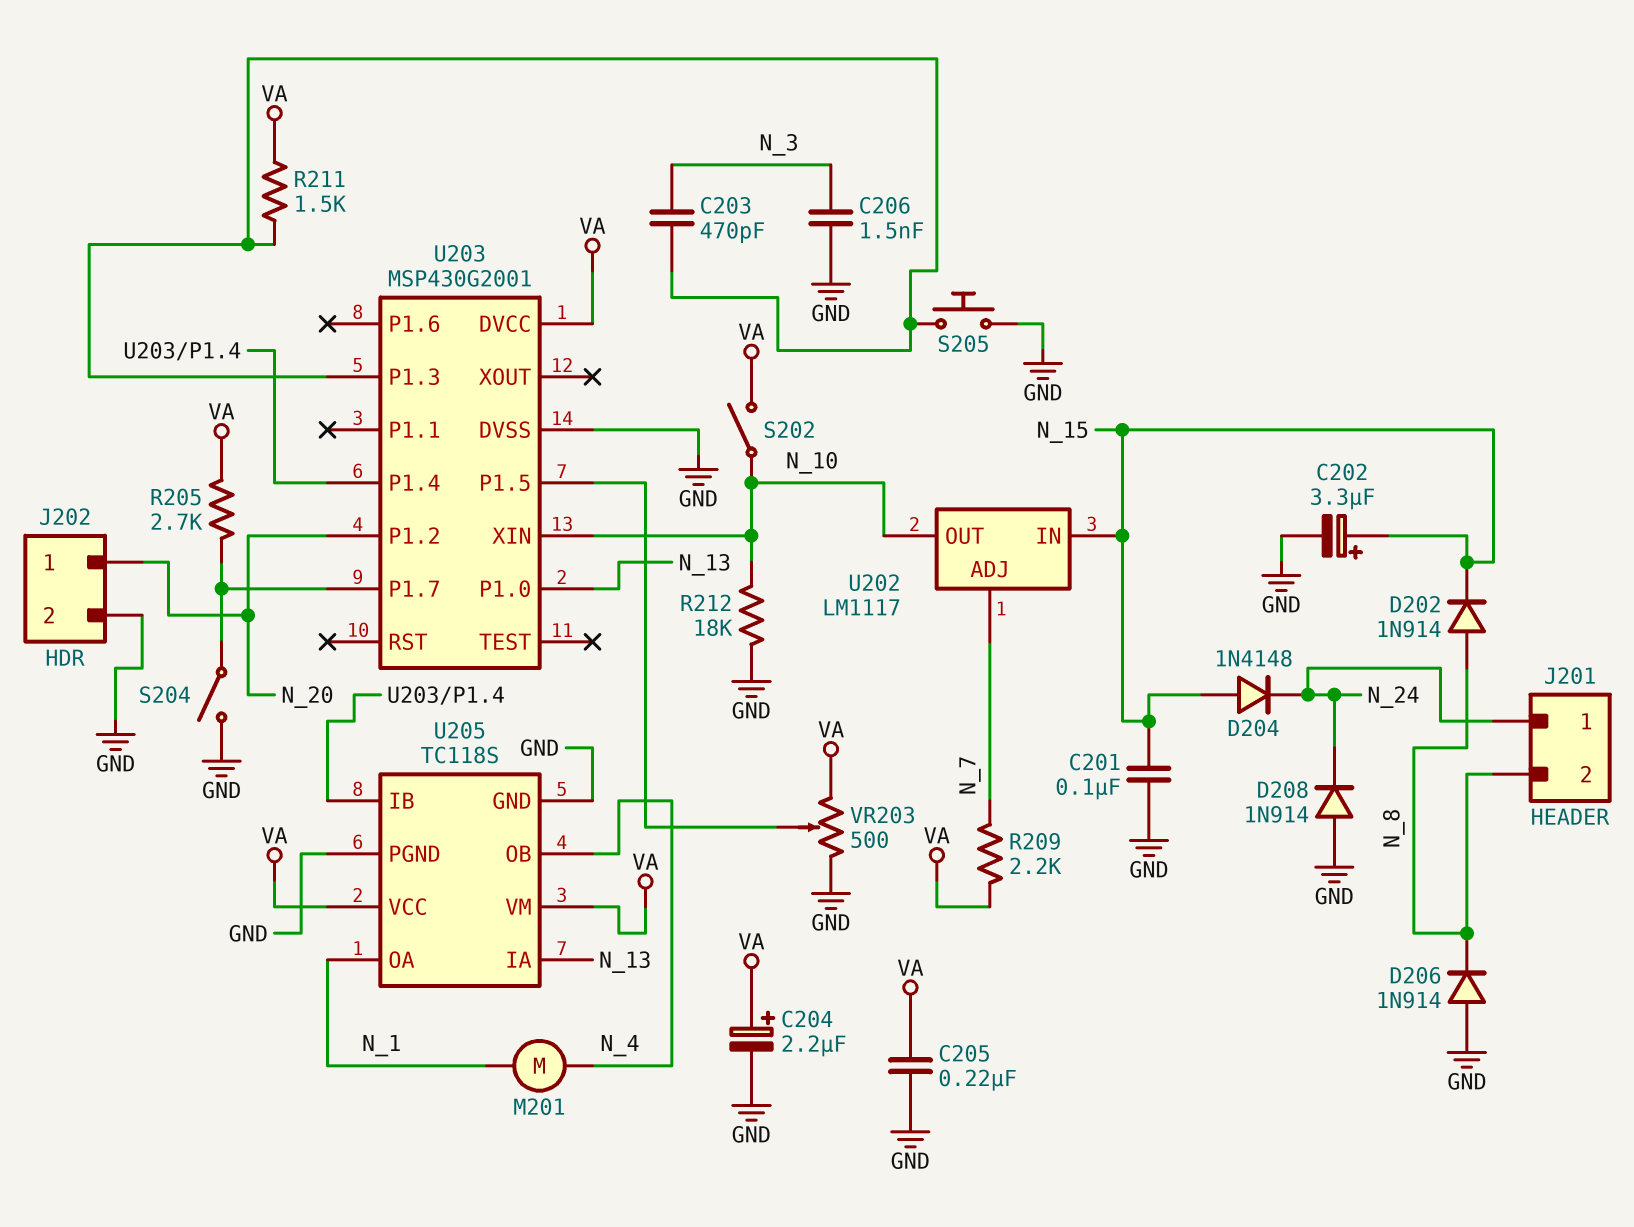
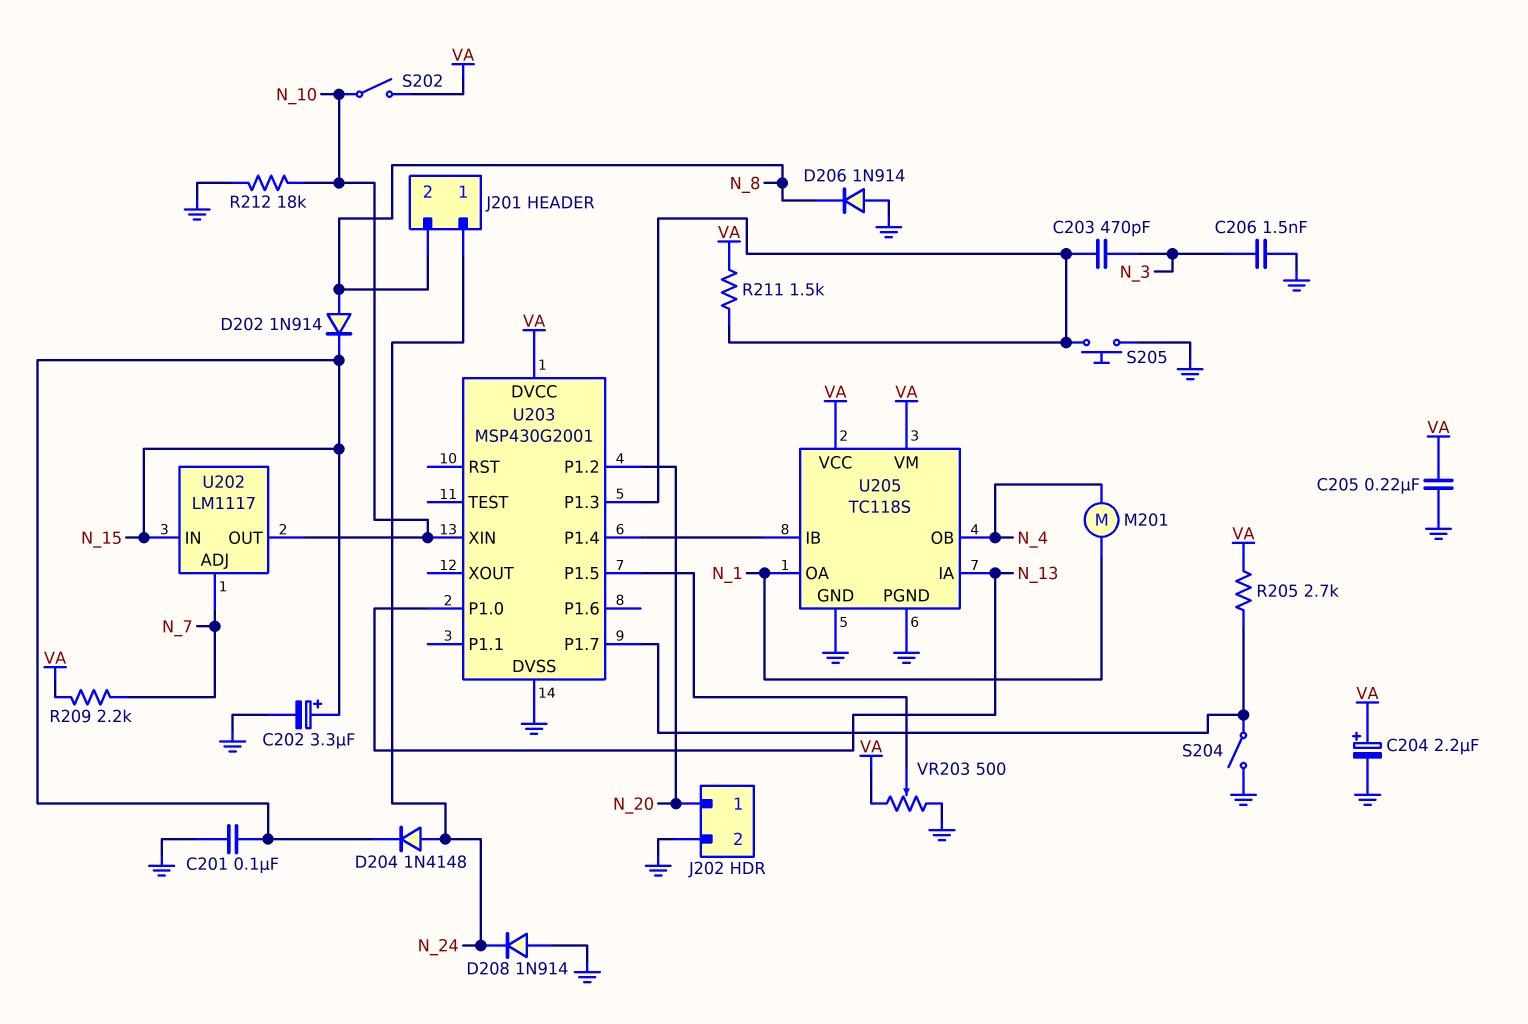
D204: diode 1N4148 (A N_15, K N_24) -> diode 1N4148 (A N_24, K N_15)

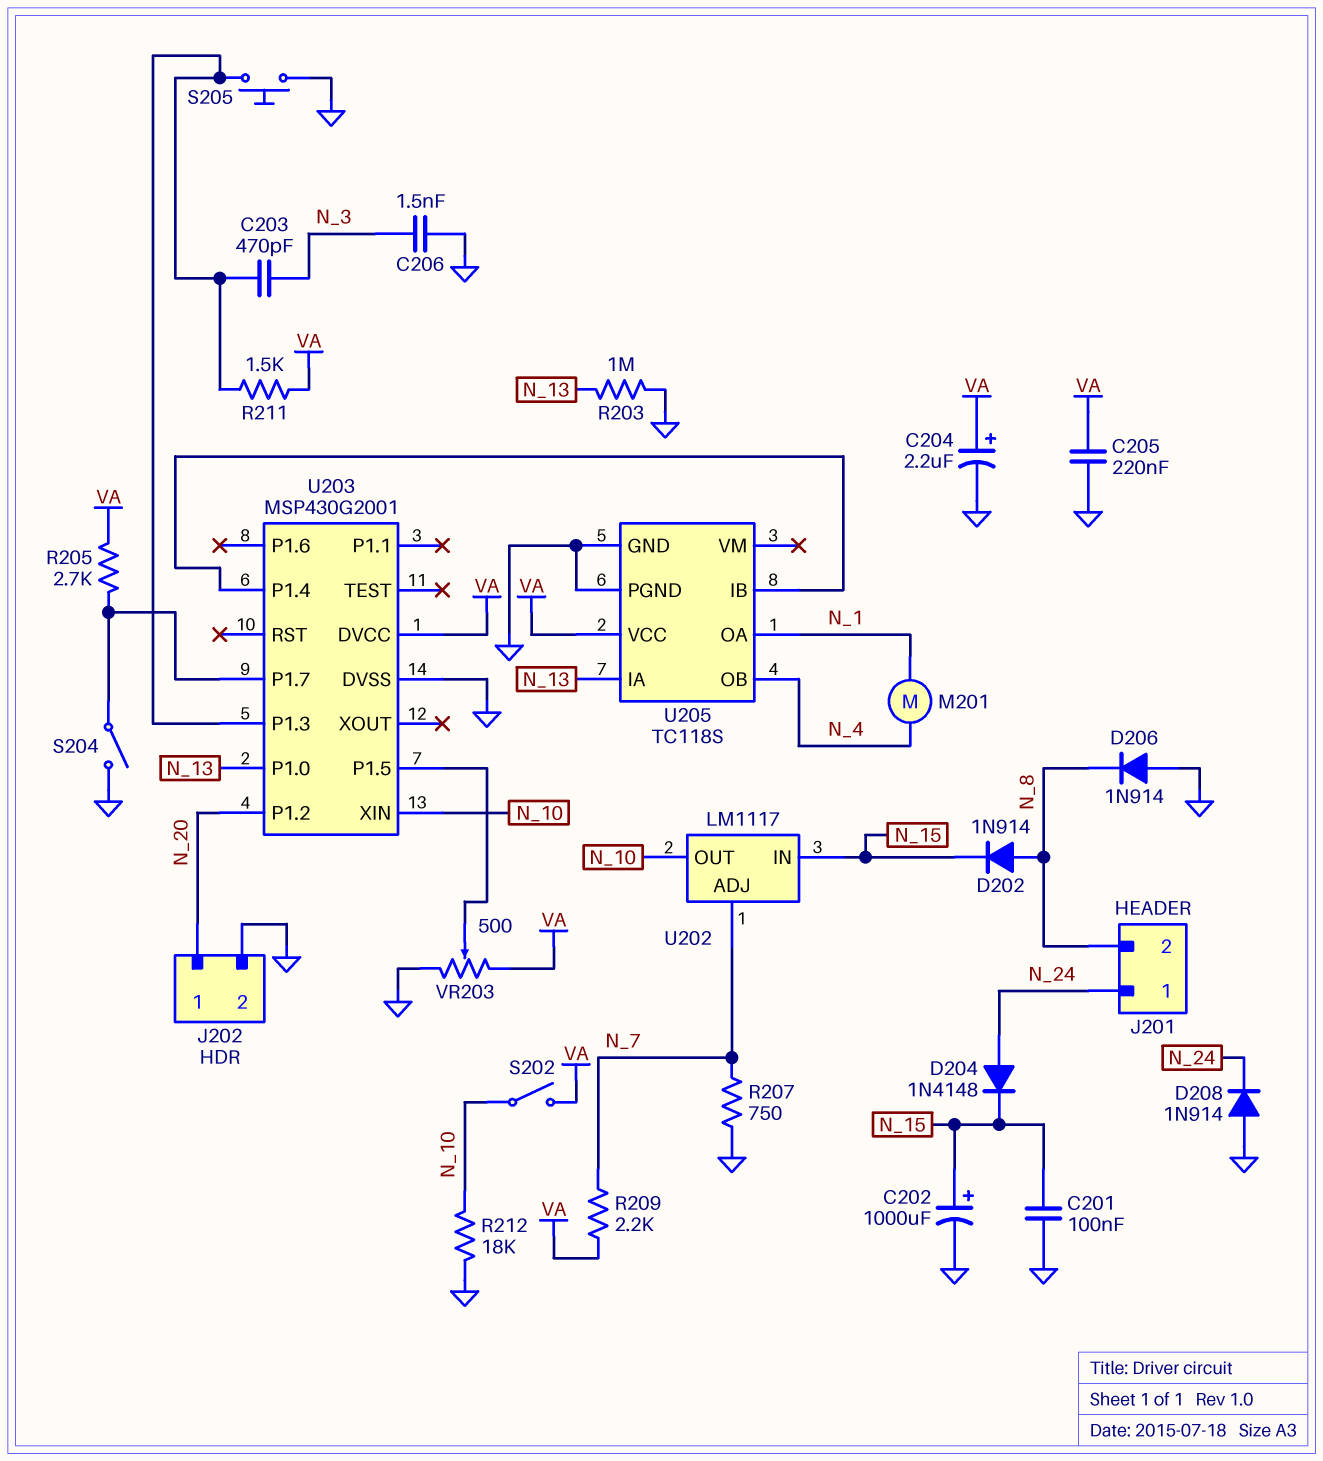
C202: 3.3uF (plus N_15, minus GND) -> 1000uF (plus N_15, minus GND)
R203: none -> 1M (GND, N_13)
R207: none -> 750 (GND, N_7)
U205 pin VM: VA -> none

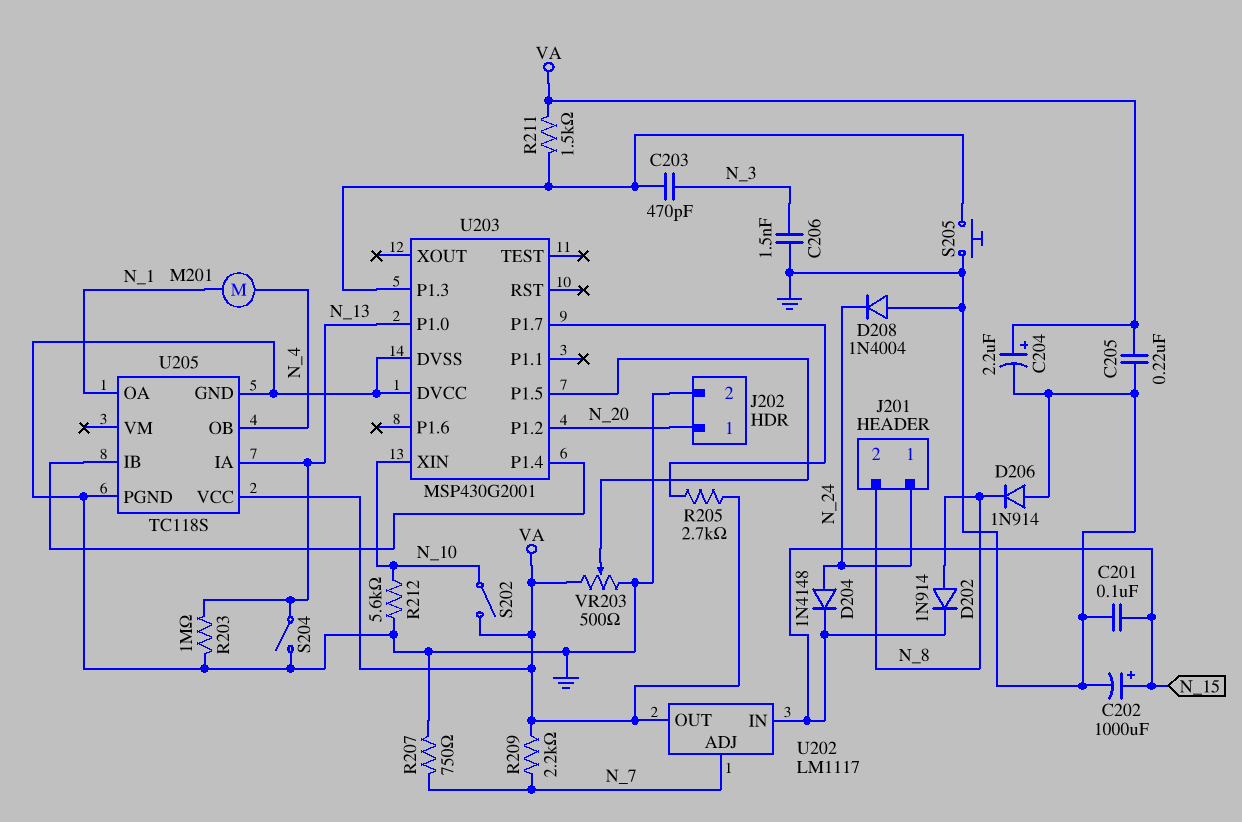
D208: diode 1N914 (A GND, K N_24) -> diode 1N4004 (A GND, K N_24)
R212: 18k (GND, N_10) -> 5.6k (GND, N_10)
S204: switch (GND, U203/P1.7) -> switch (GND, N_13)
U202 pin OUT: N_10 -> VA
U203 pin DVCC: VA -> GND

